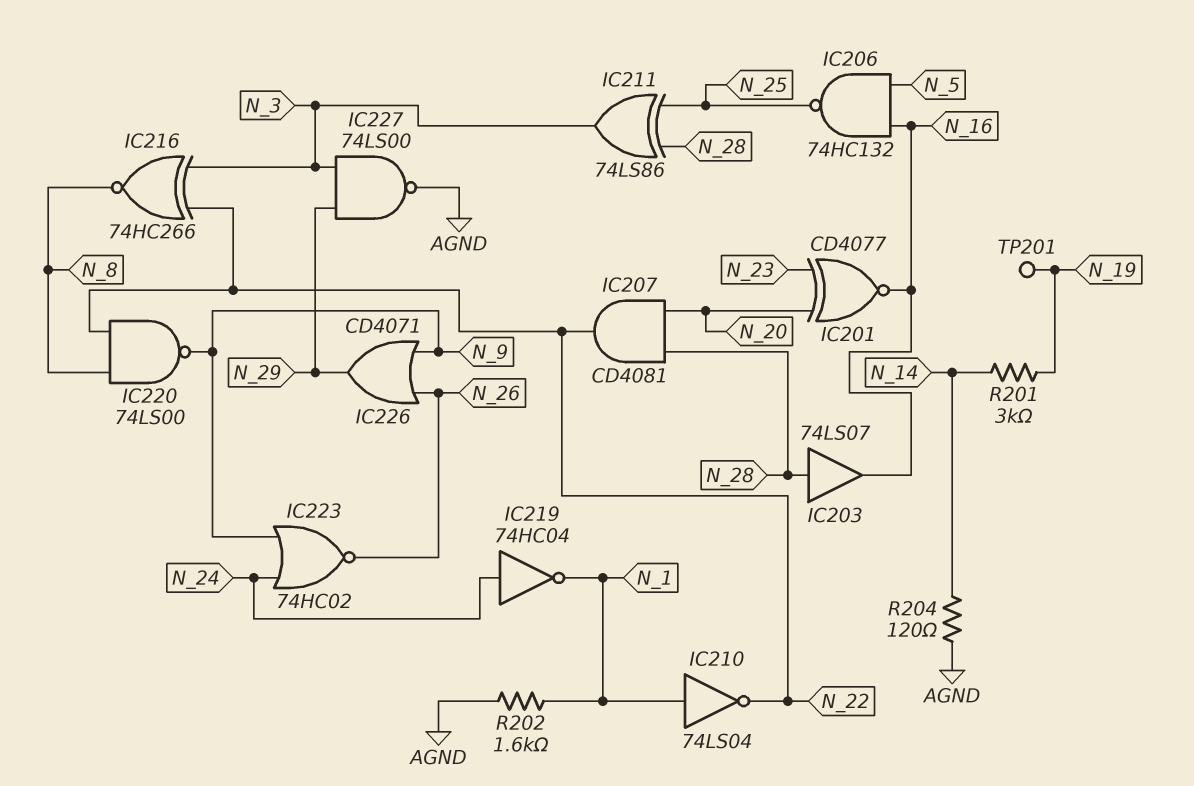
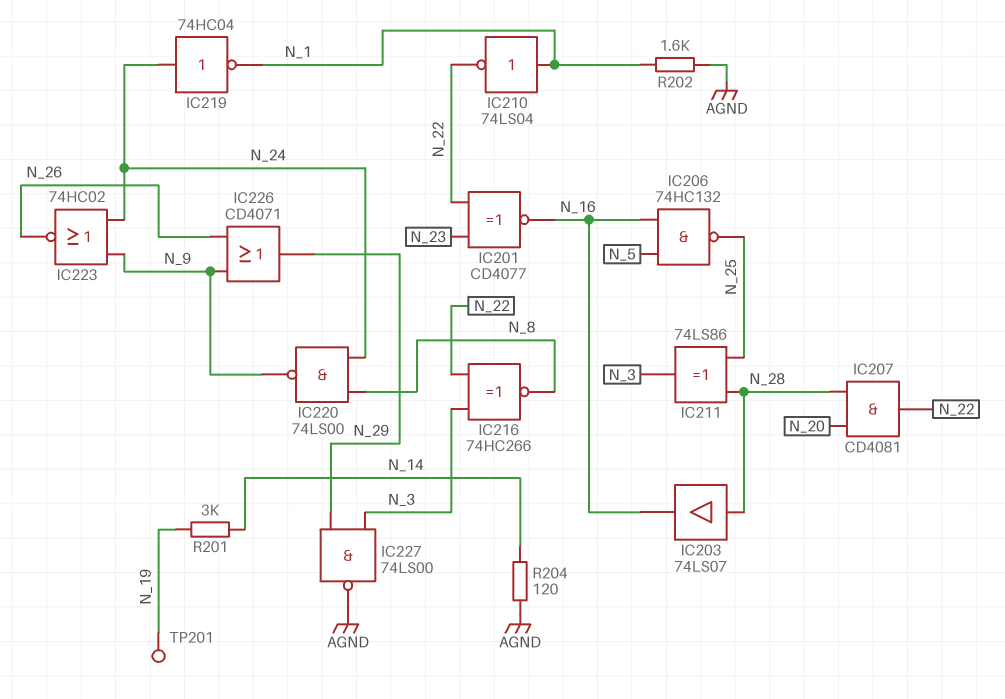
IC201: XNOR CD4077 (in N_20, in N_23, out N_16) -> XNOR CD4077 (in N_22, in N_23, out N_16)
IC220: NAND 74LS00 (in N_8, in N_22, out N_9) -> NAND 74LS00 (in N_8, in N_24, out N_9)

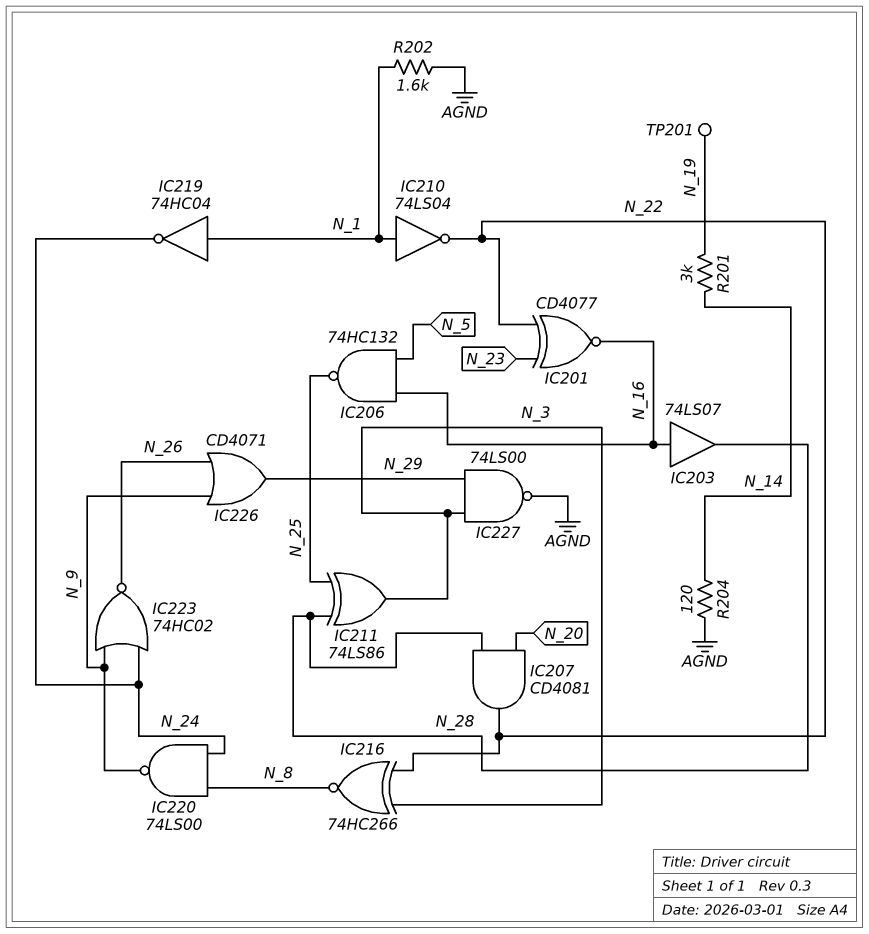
IC203: buffer 74LS07 (in N_28, out N_16) -> buffer 74LS07 (in N_16, out N_28)
IC219: NOT 74HC04 (in N_24, out N_1) -> NOT 74HC04 (in N_1, out N_24)

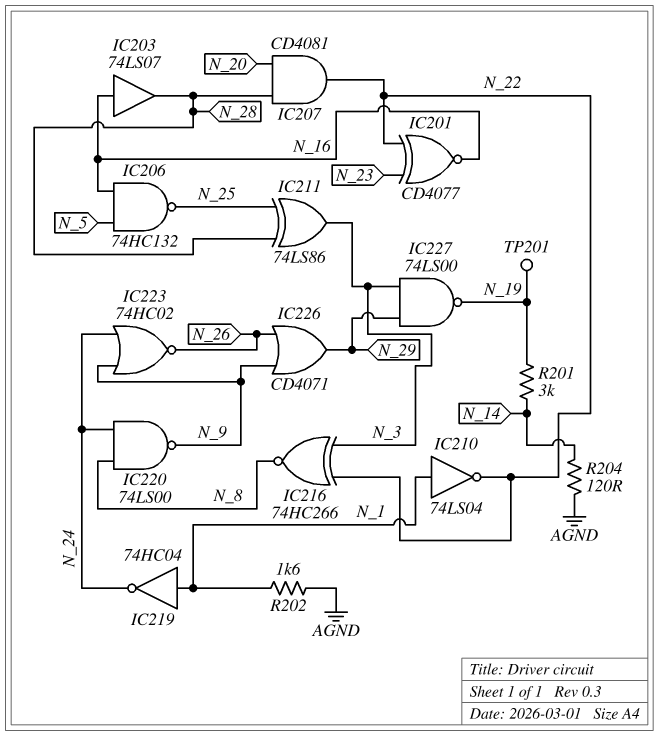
IC227: NAND 74LS00 (in N_3, in N_29, out AGND) -> NAND 74LS00 (in N_3, in N_29, out N_19)

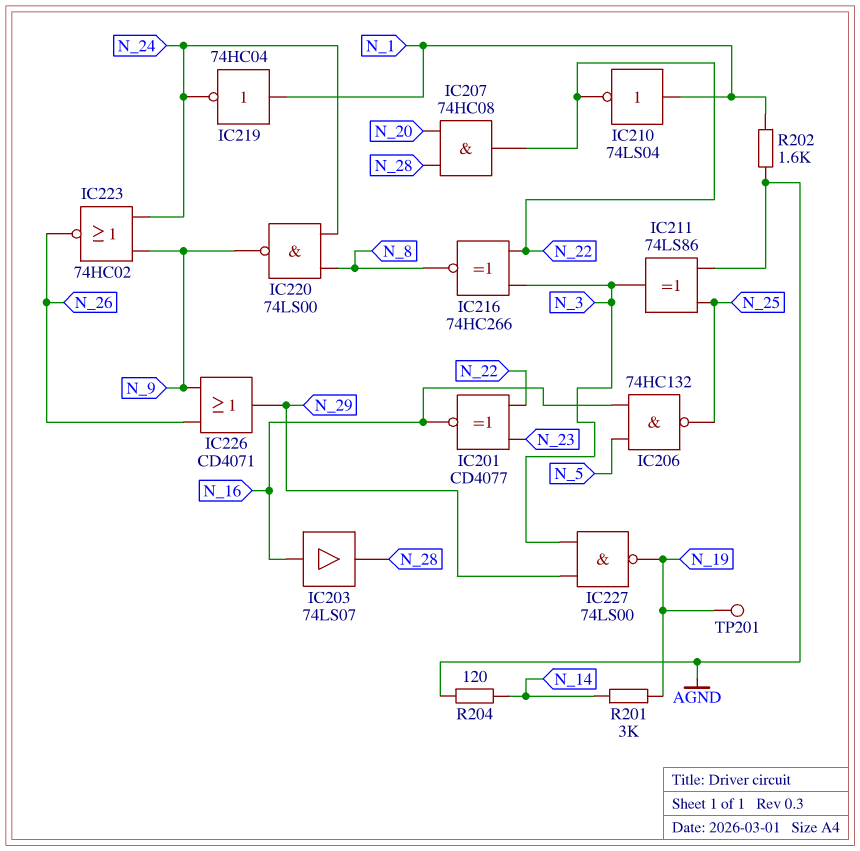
IC207: AND CD4081 (in N_20, in N_28, out N_22) -> AND 74HC08 (in N_20, in N_28, out N_22)
IC211: XOR 74LS86 (in N_25, in N_28, out N_3) -> XOR 74LS86 (in AGND, in N_25, out N_3)

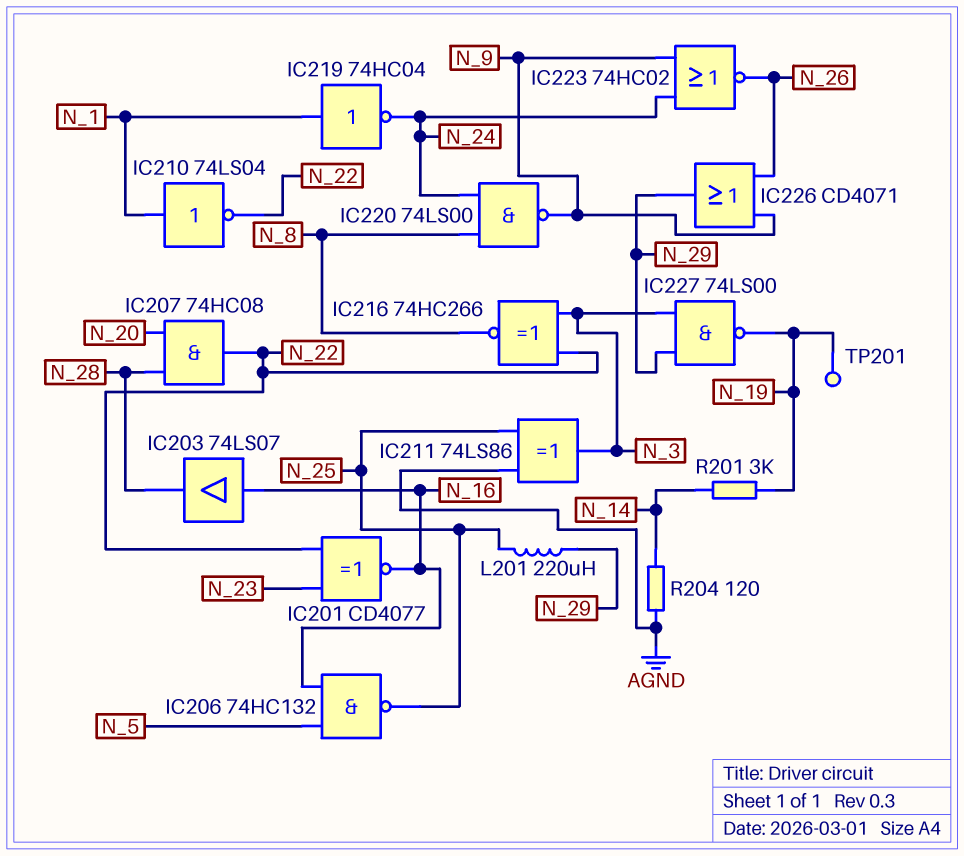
L201: none -> 220uH (N_25, N_29)
R202: 1.6k (AGND, N_1) -> none

